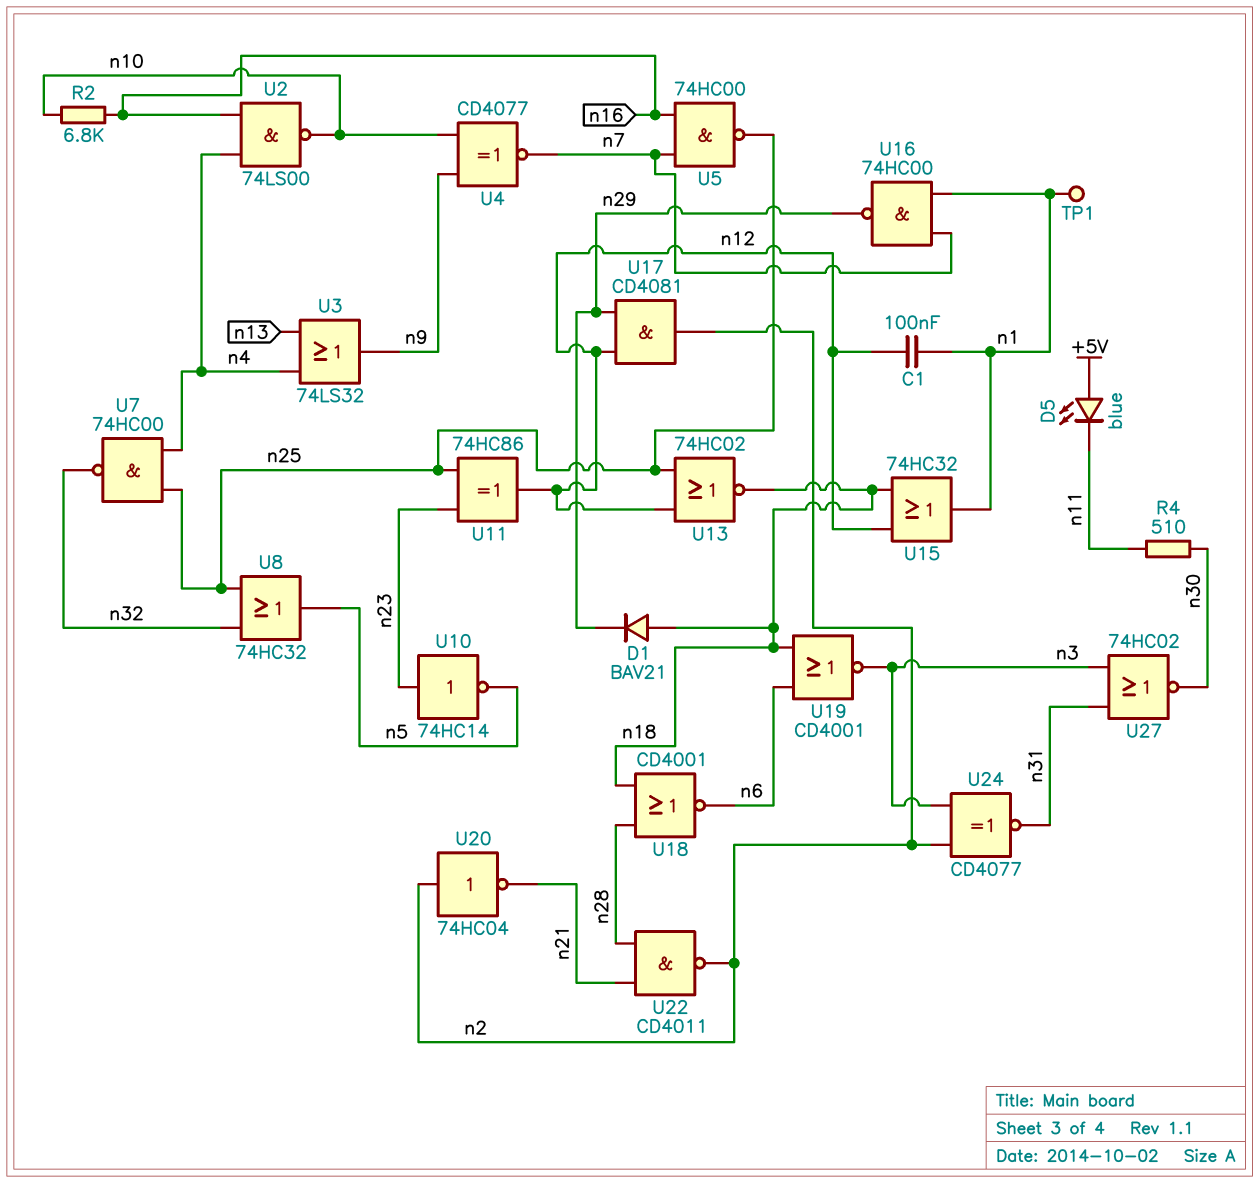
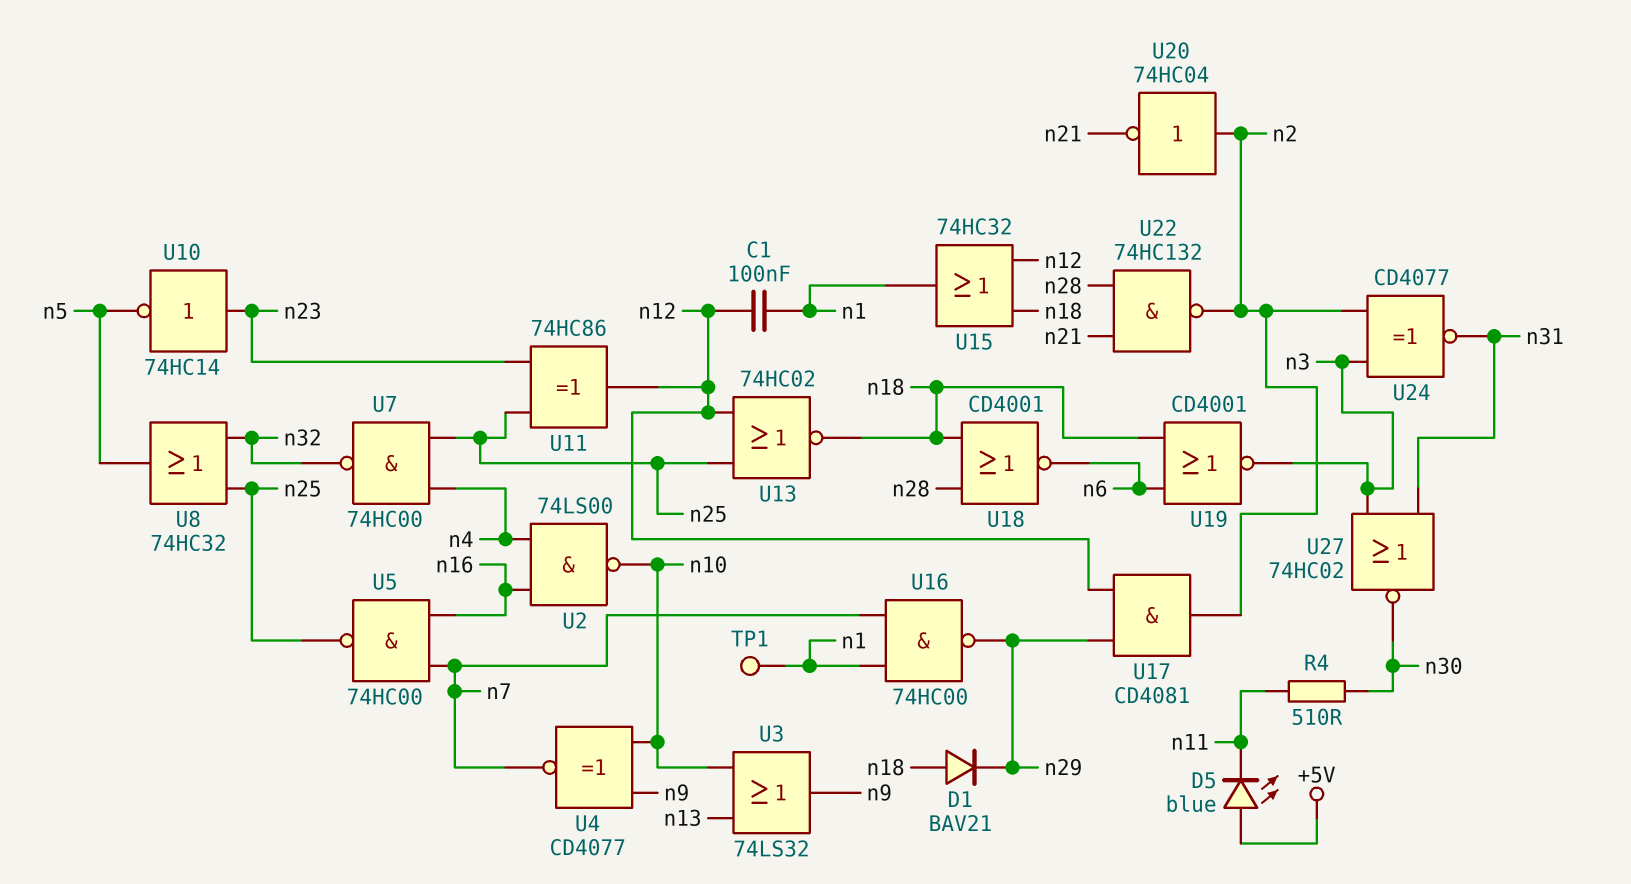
R2: 6.8k (n10, n16) -> none
U3: OR 74LS32 (in n4, in n13, out n9) -> OR 74LS32 (in n10, in n13, out n9)
U22: NAND CD4011 (in n21, in n28, out n2) -> NAND 74HC132 (in n21, in n28, out n2)

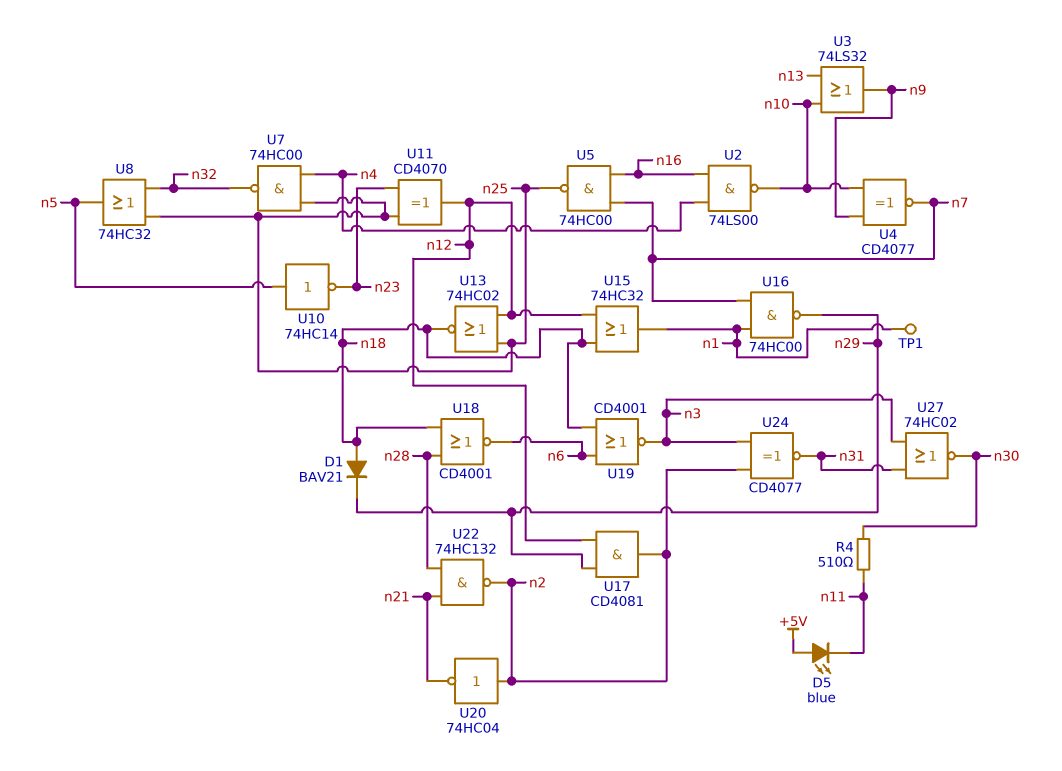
C1: 100nF (n1, n12) -> none
U10: NOT 74HC14 (in n23, out n5) -> NOT 74HC14 (in n5, out n23)
U11: XOR 74HC86 (in n23, in n25, out n12) -> XOR CD4070 (in n23, in n25, out n12)

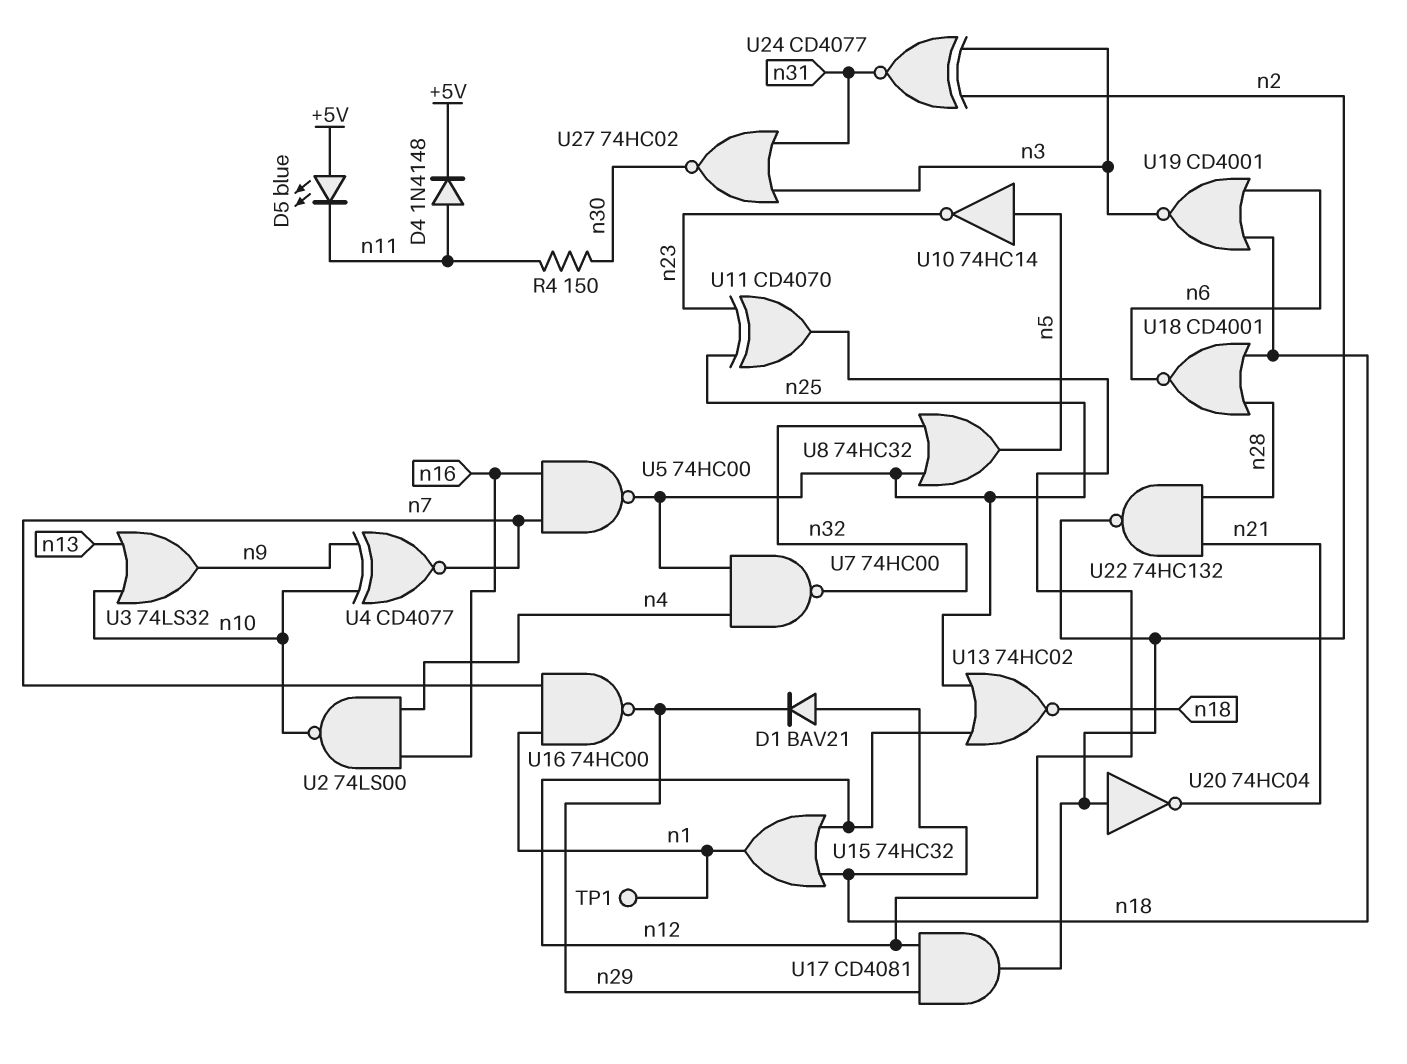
D4: none -> diode 1N4148 (A n11, K +5V)
R4: 510 (n11, n30) -> 150 (n11, n30)

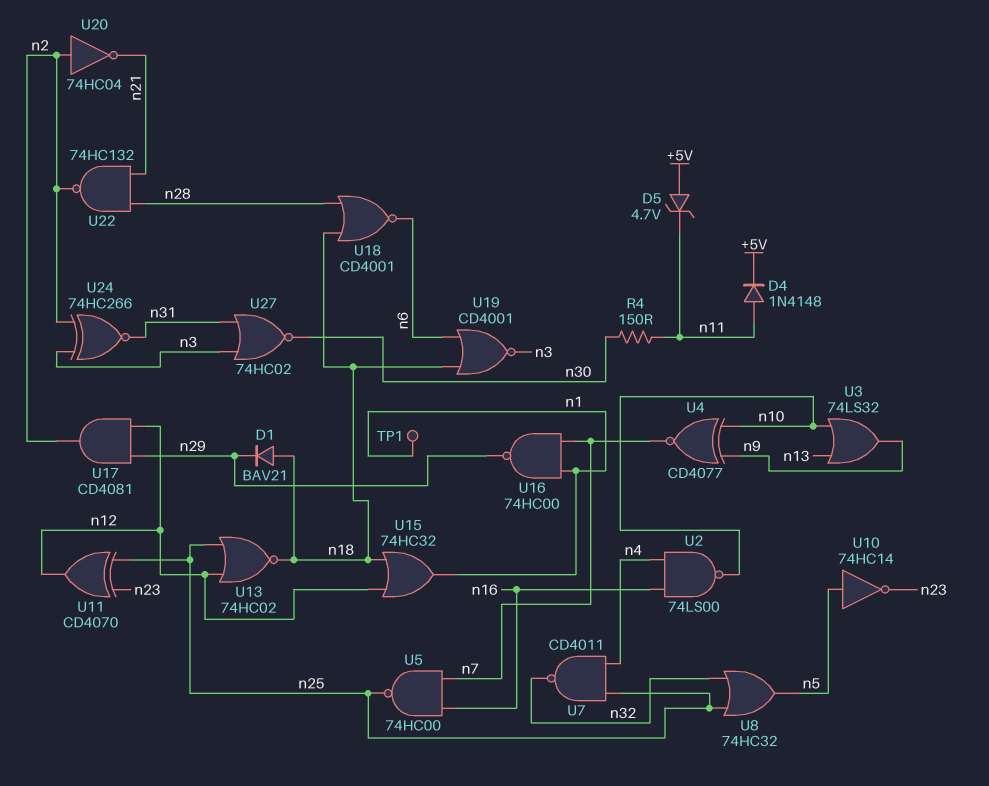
D5: LED blue (A +5V, K n11) -> zener 4.7V (A +5V, K n11)
U7: NAND 74HC00 (in n4, in n25, out n32) -> NAND CD4011 (in n4, in n25, out n32)
U24: XNOR CD4077 (in n2, in n3, out n31) -> XNOR 74HC266 (in n2, in n3, out n31)

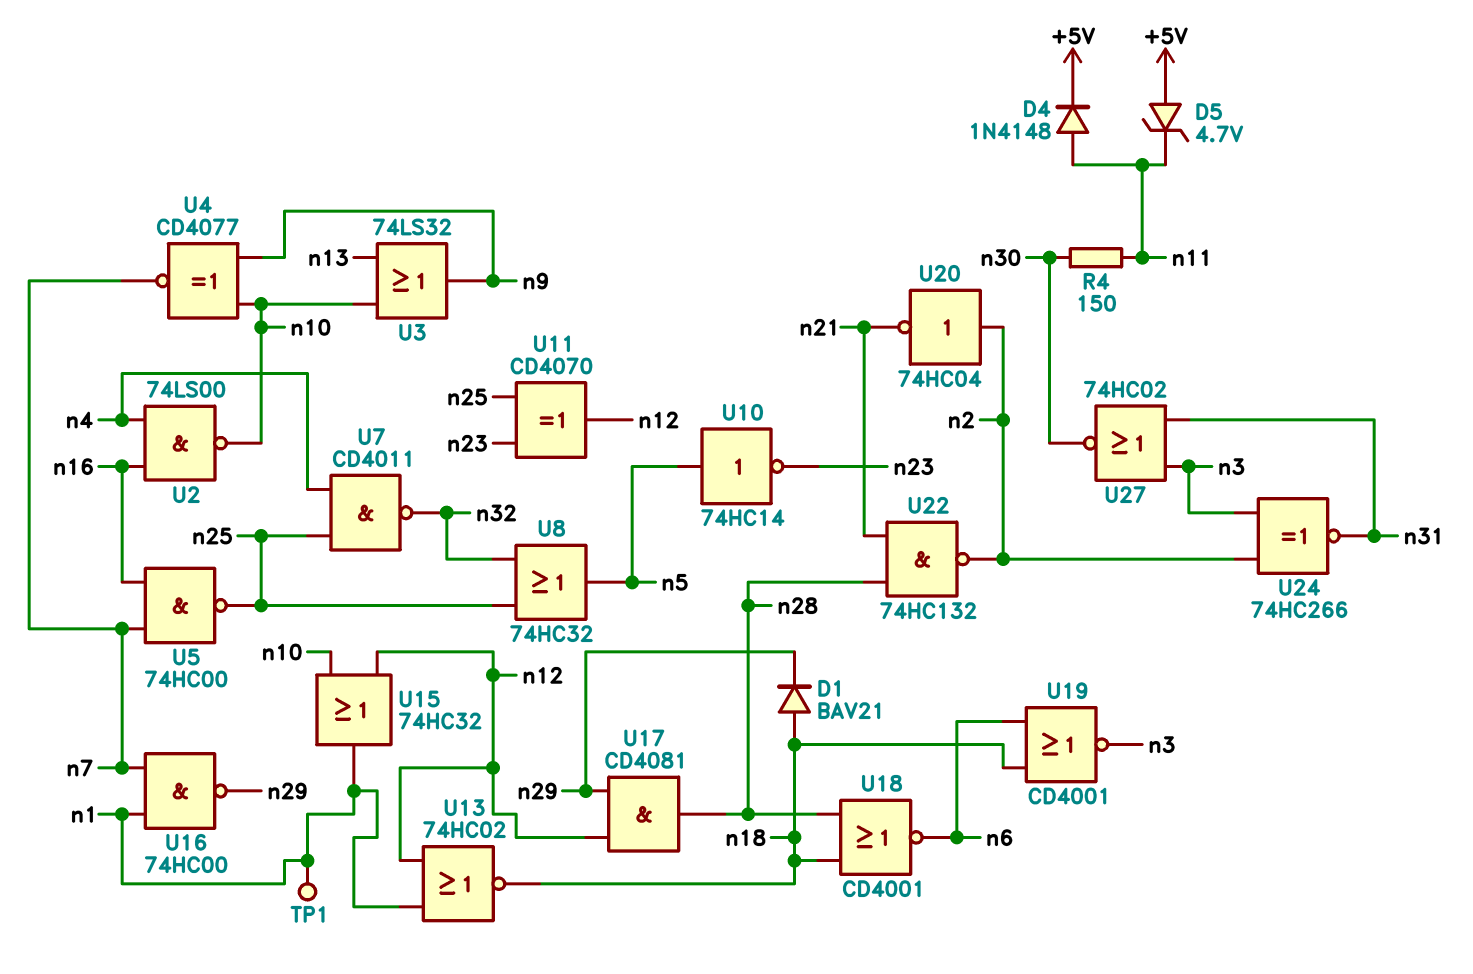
U13: NOR 74HC02 (in n12, in n25, out n18) -> NOR 74HC02 (in n1, in n12, out n18)
U15: OR 74HC32 (in n12, in n18, out n1) -> OR 74HC32 (in n10, in n12, out n1)
U17: AND CD4081 (in n12, in n29, out n2) -> AND CD4081 (in n12, in n29, out n28)

